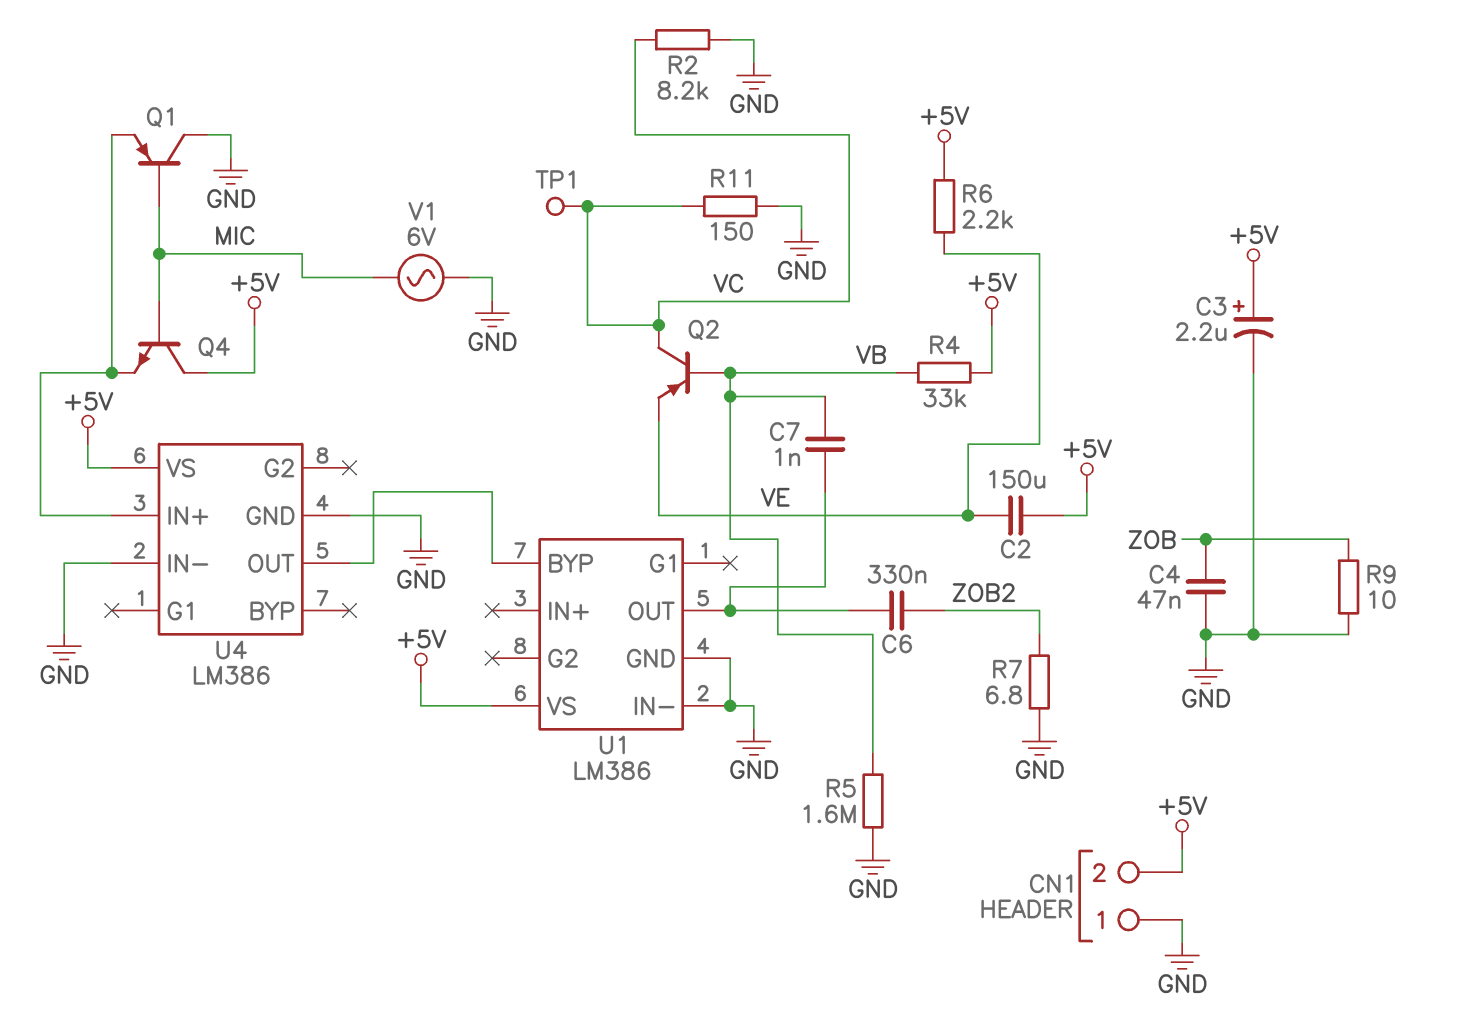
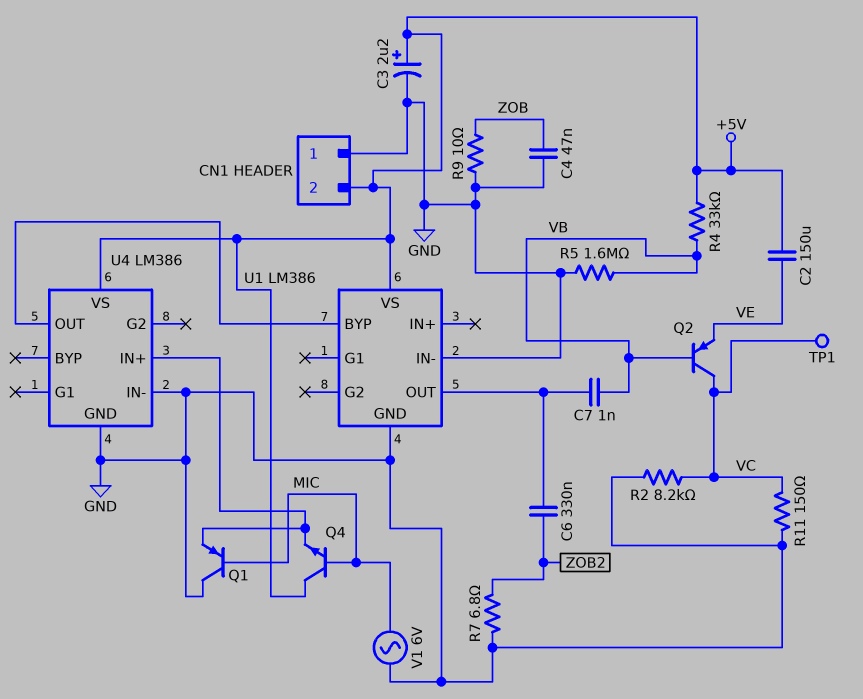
R6: 2.2k (+5V, VE) -> none

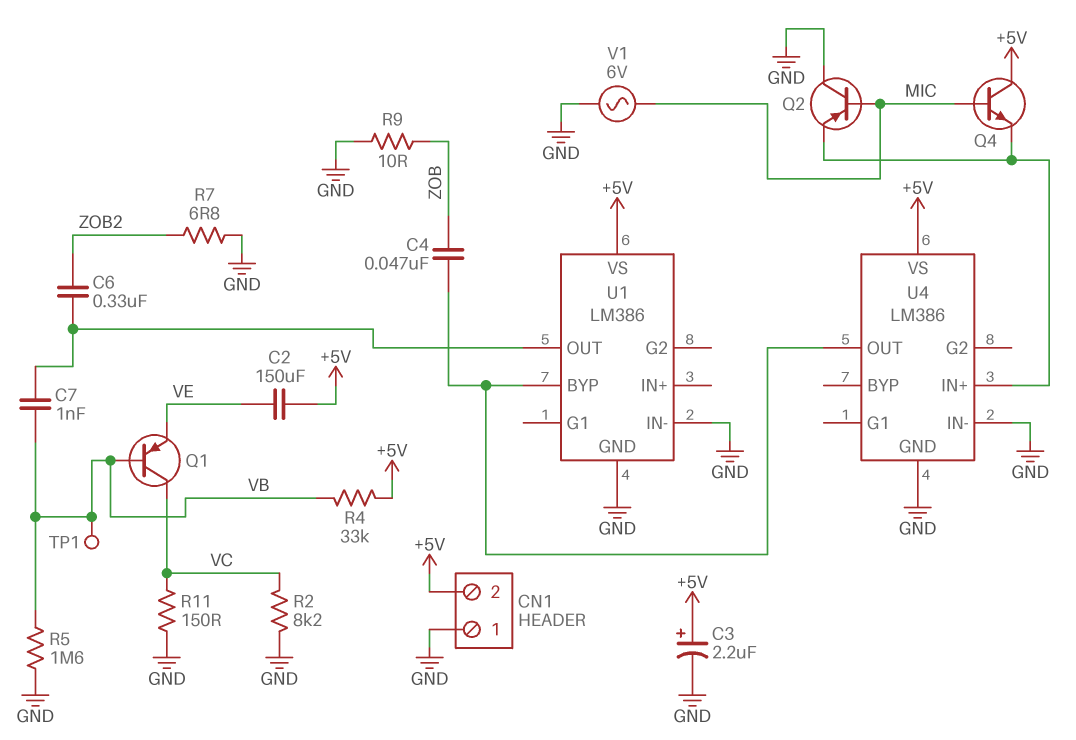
C4: 47nF (GND, ZOB) -> 47nF (U1/BYP, ZOB)
Q1: PNP (B MIC, C GND, E U4/IN+) -> PNP (B VB, C VC, E VE)
Q2: PNP (B VB, C VC, E VE) -> PNP (B MIC, C GND, E U4/IN+)
TP1: test point (VC) -> test point (VB)

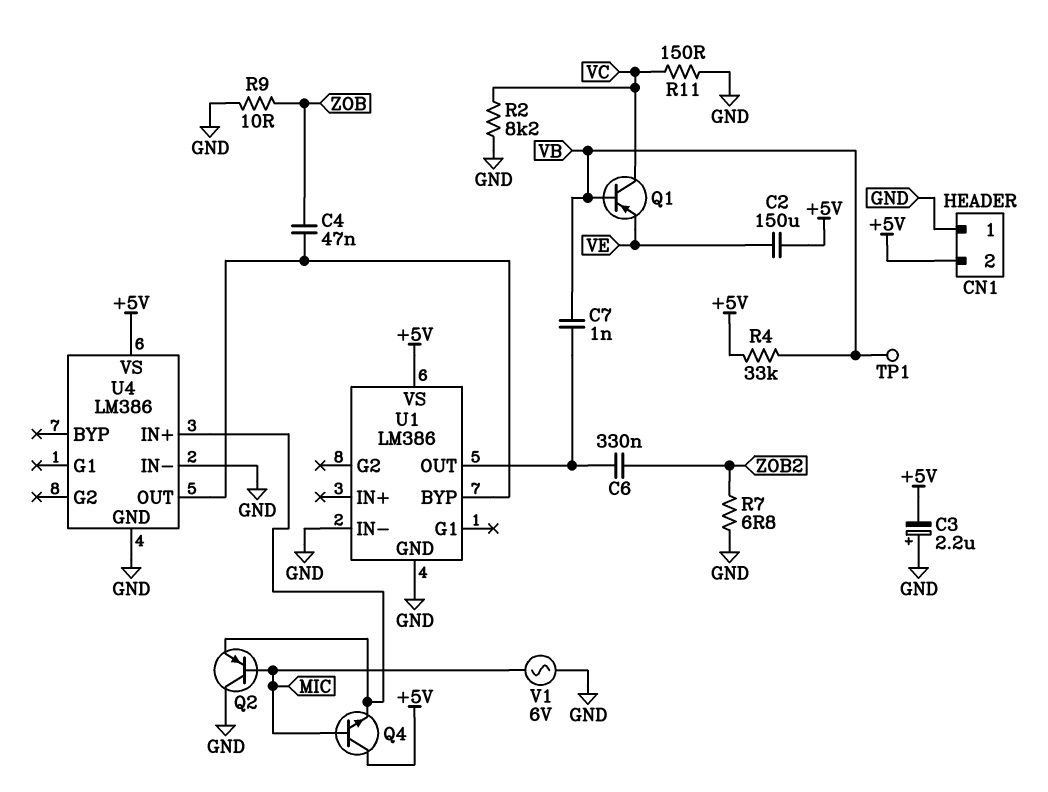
C3: 2.2uF (plus +5V, minus GND) -> 2.2uF (plus GND, minus +5V)
R5: 1.6M (GND, VB) -> none

